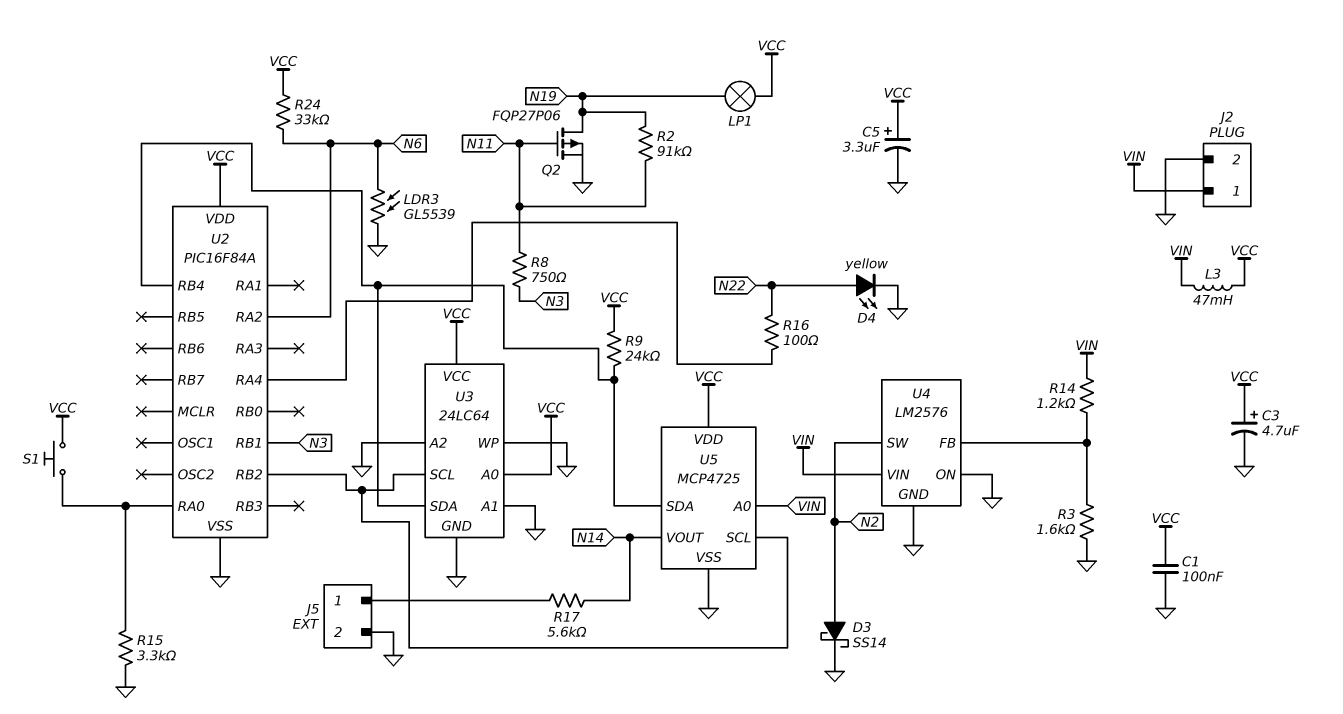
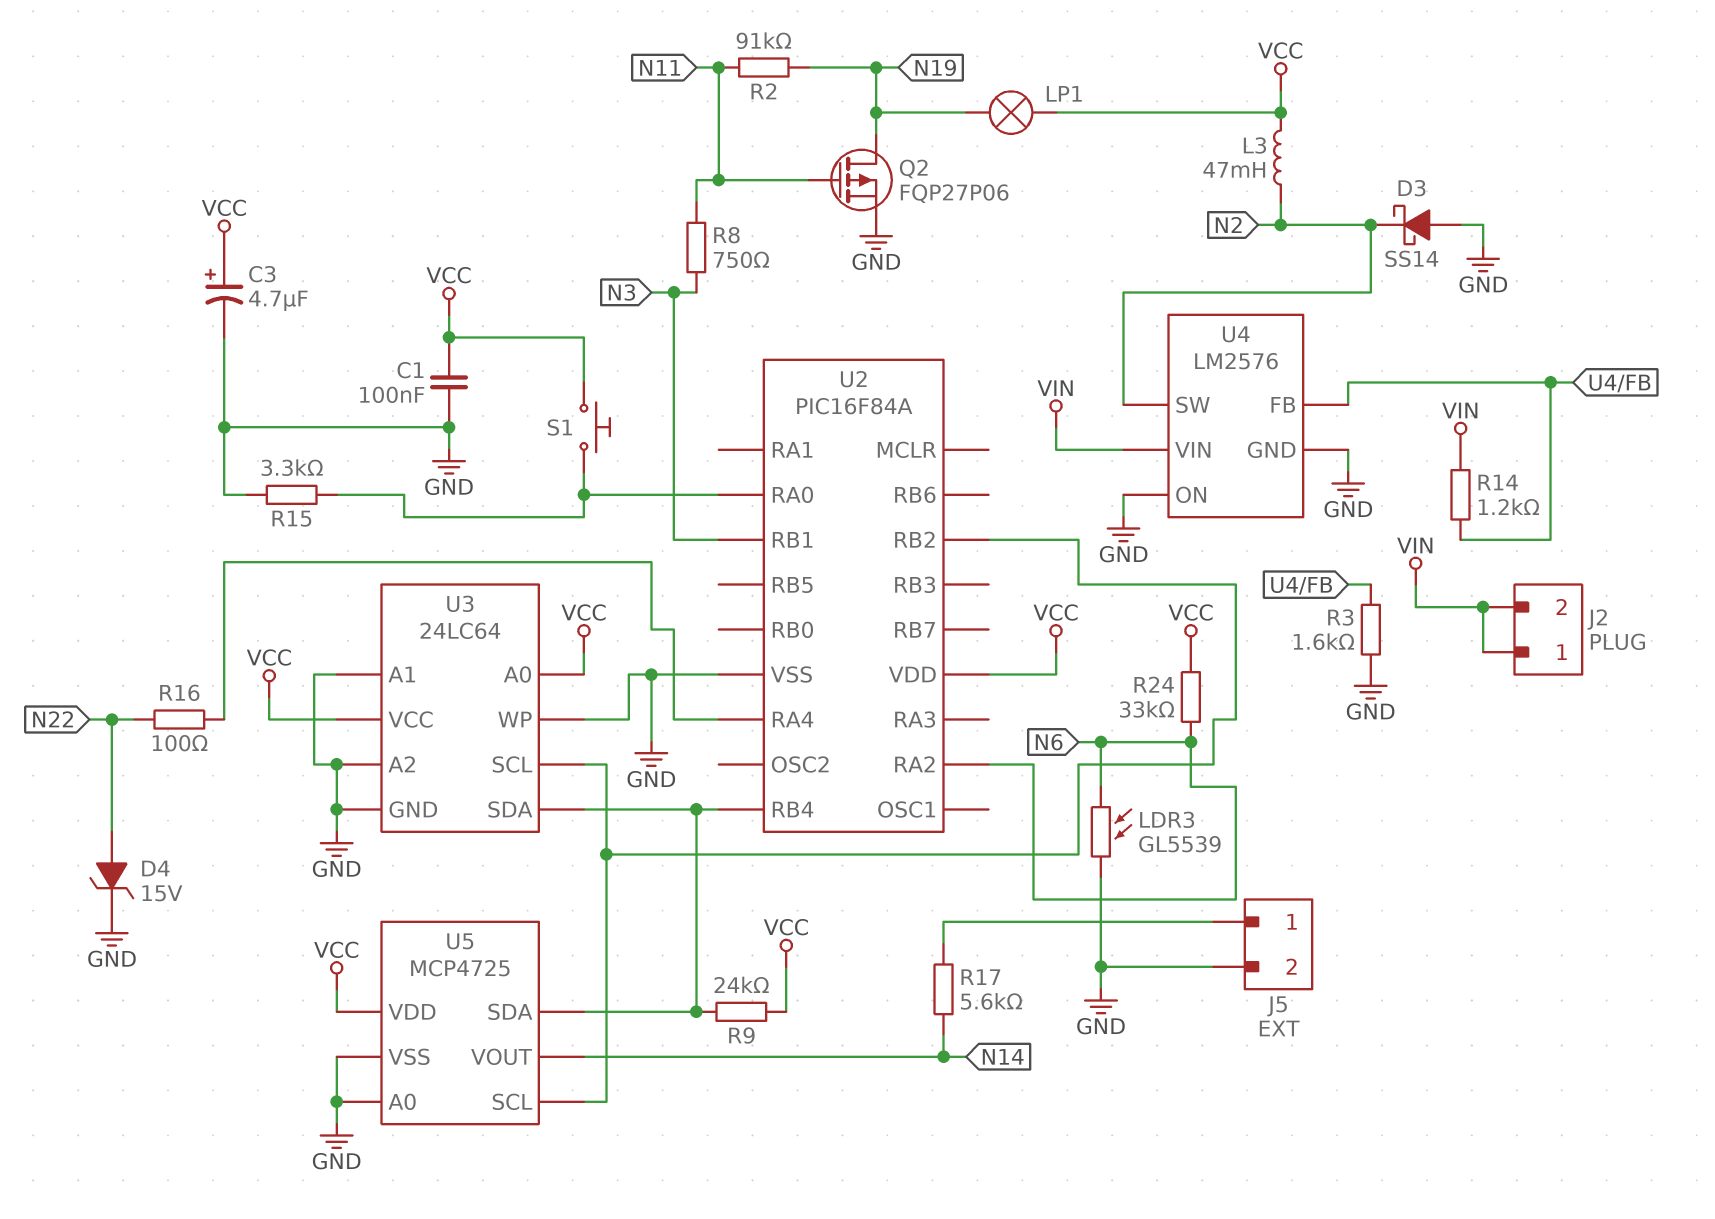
C5: 3.3uF (plus VCC, minus GND) -> none
D3: schottky SS14 (A N2, K GND) -> schottky SS14 (A GND, K N2)
D4: LED yellow (A N22, K GND) -> zener 15V (A N22, K GND)
J2 pin 2: GND -> VIN
L3: 47mH (VCC, VIN) -> 47mH (N2, VCC)
U5 pin A0: VIN -> GND

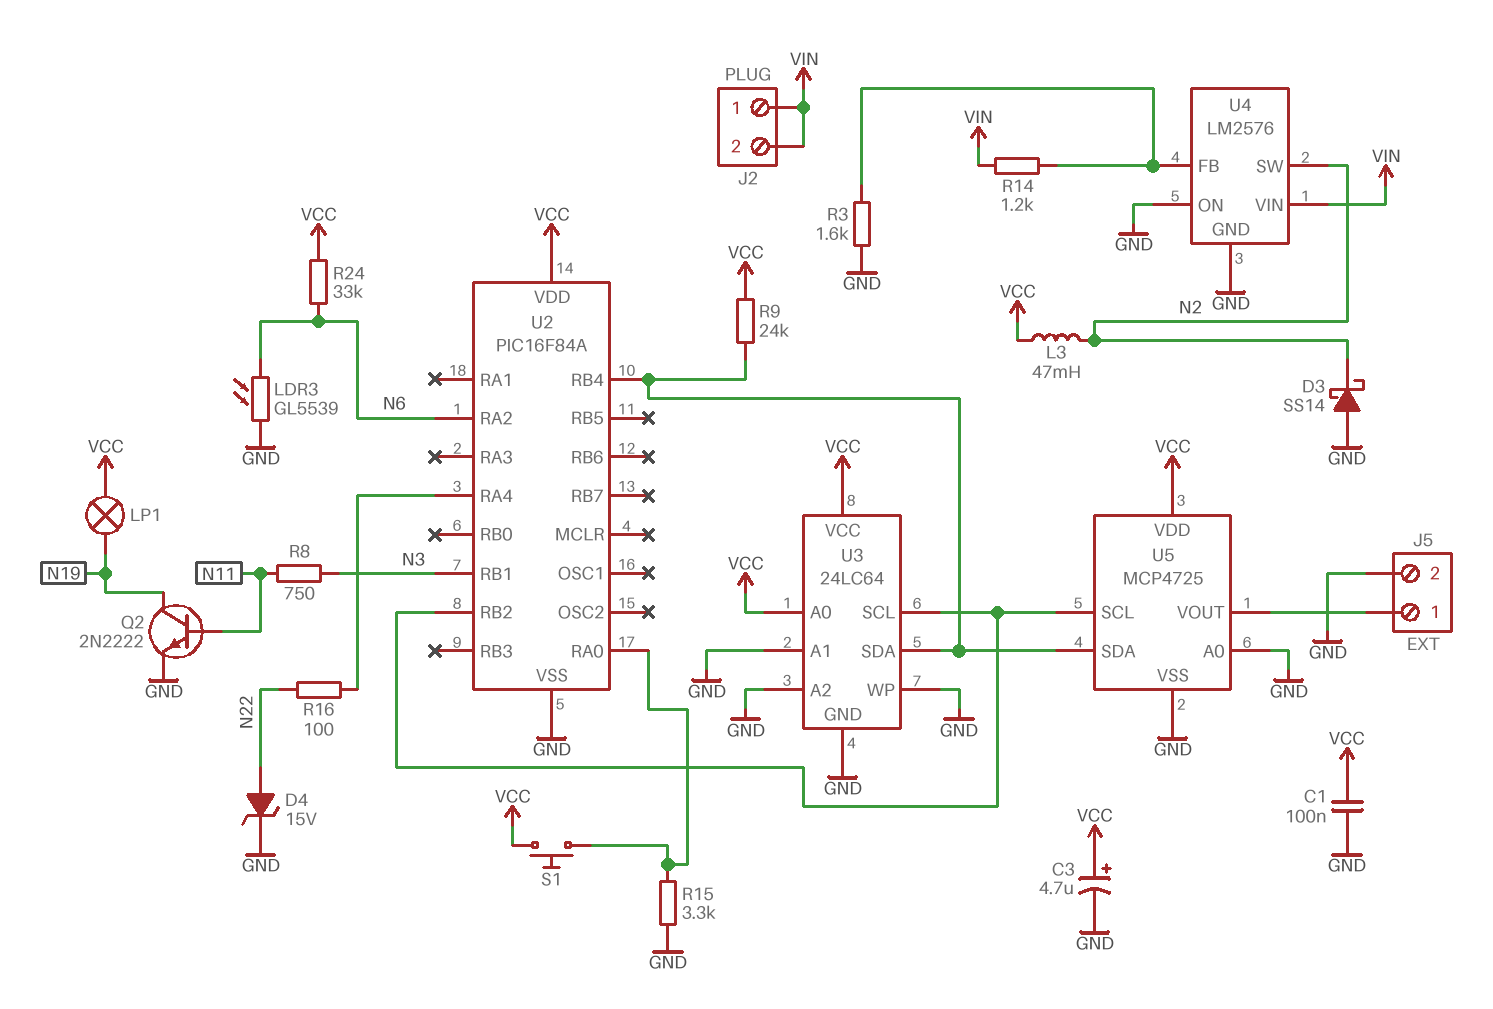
Q2: PMOS FQP27P06 (G N11, D N19, S GND) -> NPN 2N2222 (B N11, C N19, E GND)
R2: 91k (N11, N19) -> none
R17: 5.6k (J5/1, N14) -> none
U5 pin VOUT: N14 -> J5/1

